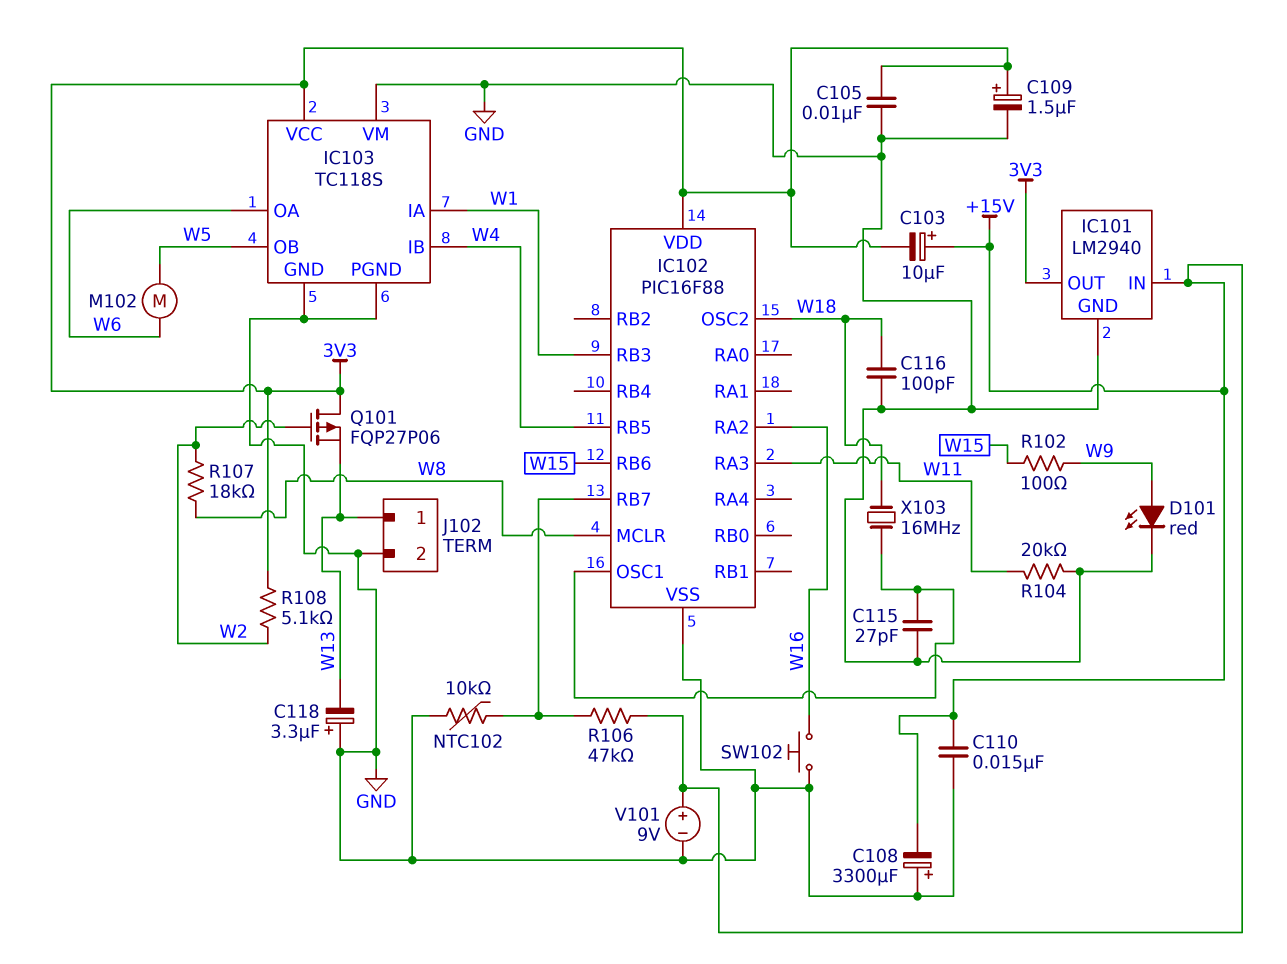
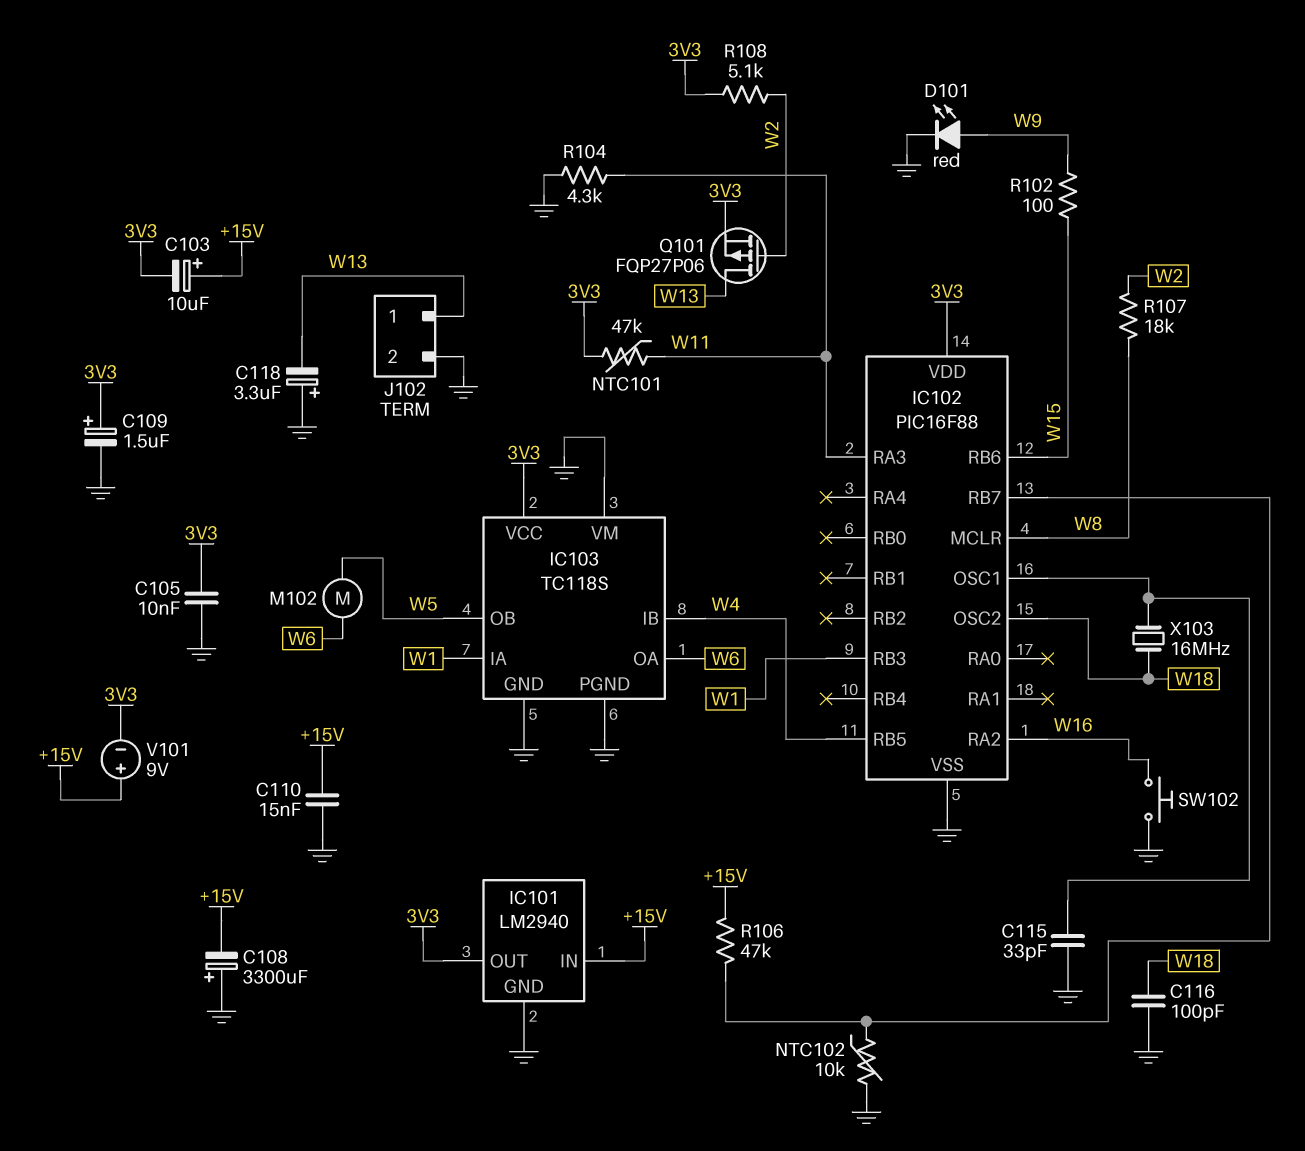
C115: 27pF (GND, IC102/OSC1) -> 33pF (GND, IC102/OSC1)
NTC101: none -> 47k (3V3, W11)
Q101: PMOS FQP27P06 (G W2, D 3V3, S W13) -> PMOS FQP27P06 (G W2, D W13, S 3V3)
R104: 20k (GND, W11) -> 4.3k (GND, W11)
V101: 9V (plus +15V, minus GND) -> 9V (plus +15V, minus 3V3)

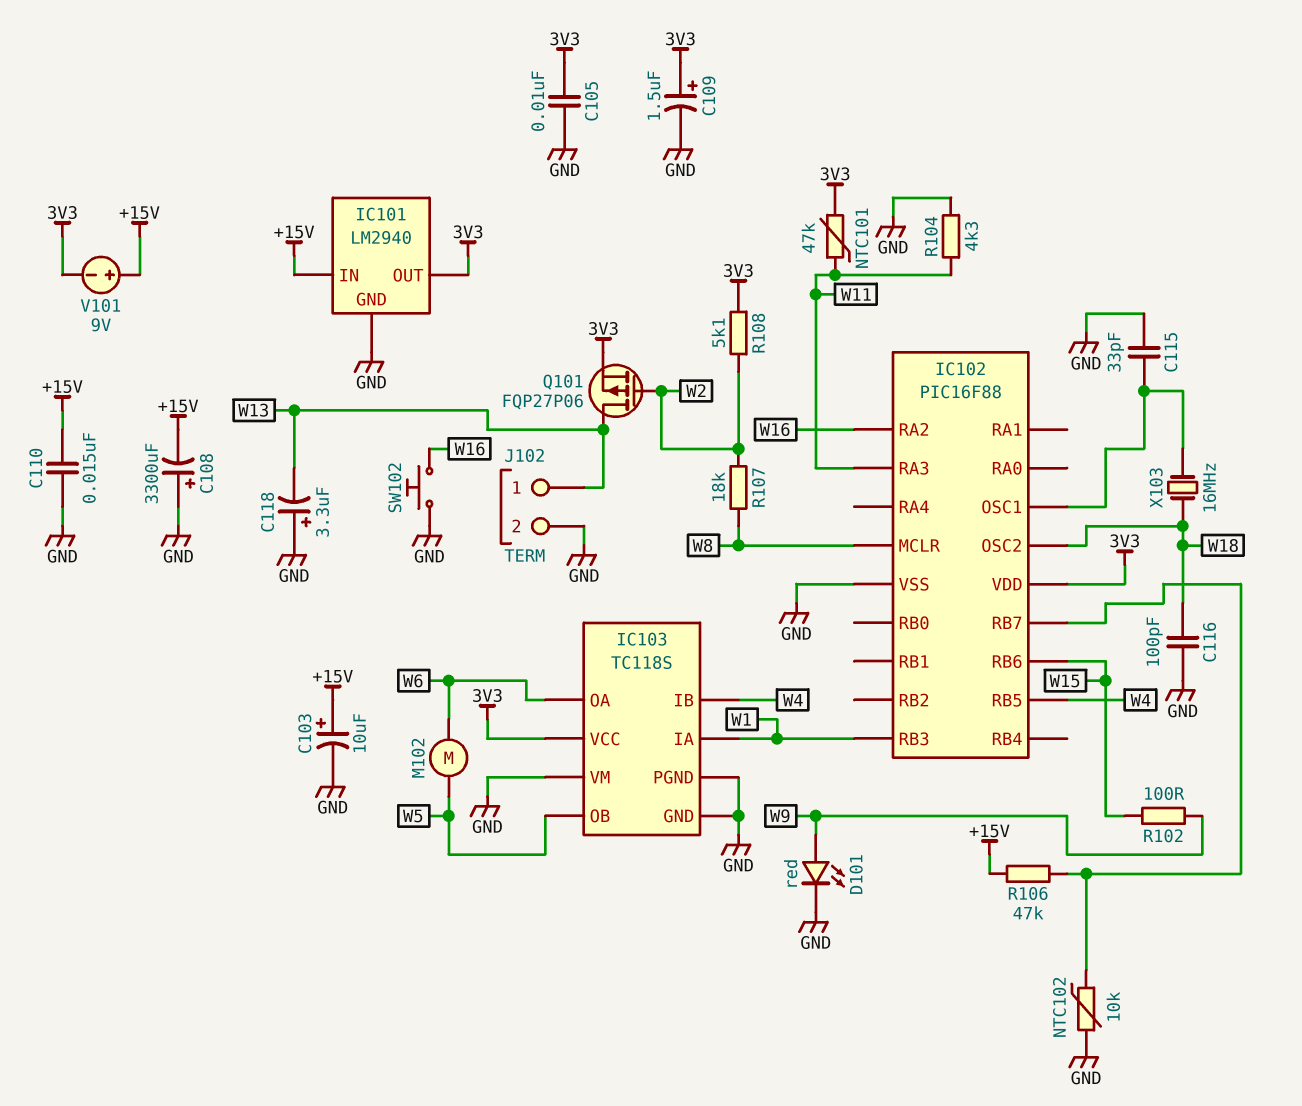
C103: 10uF (plus +15V, minus 3V3) -> 10uF (plus +15V, minus GND)

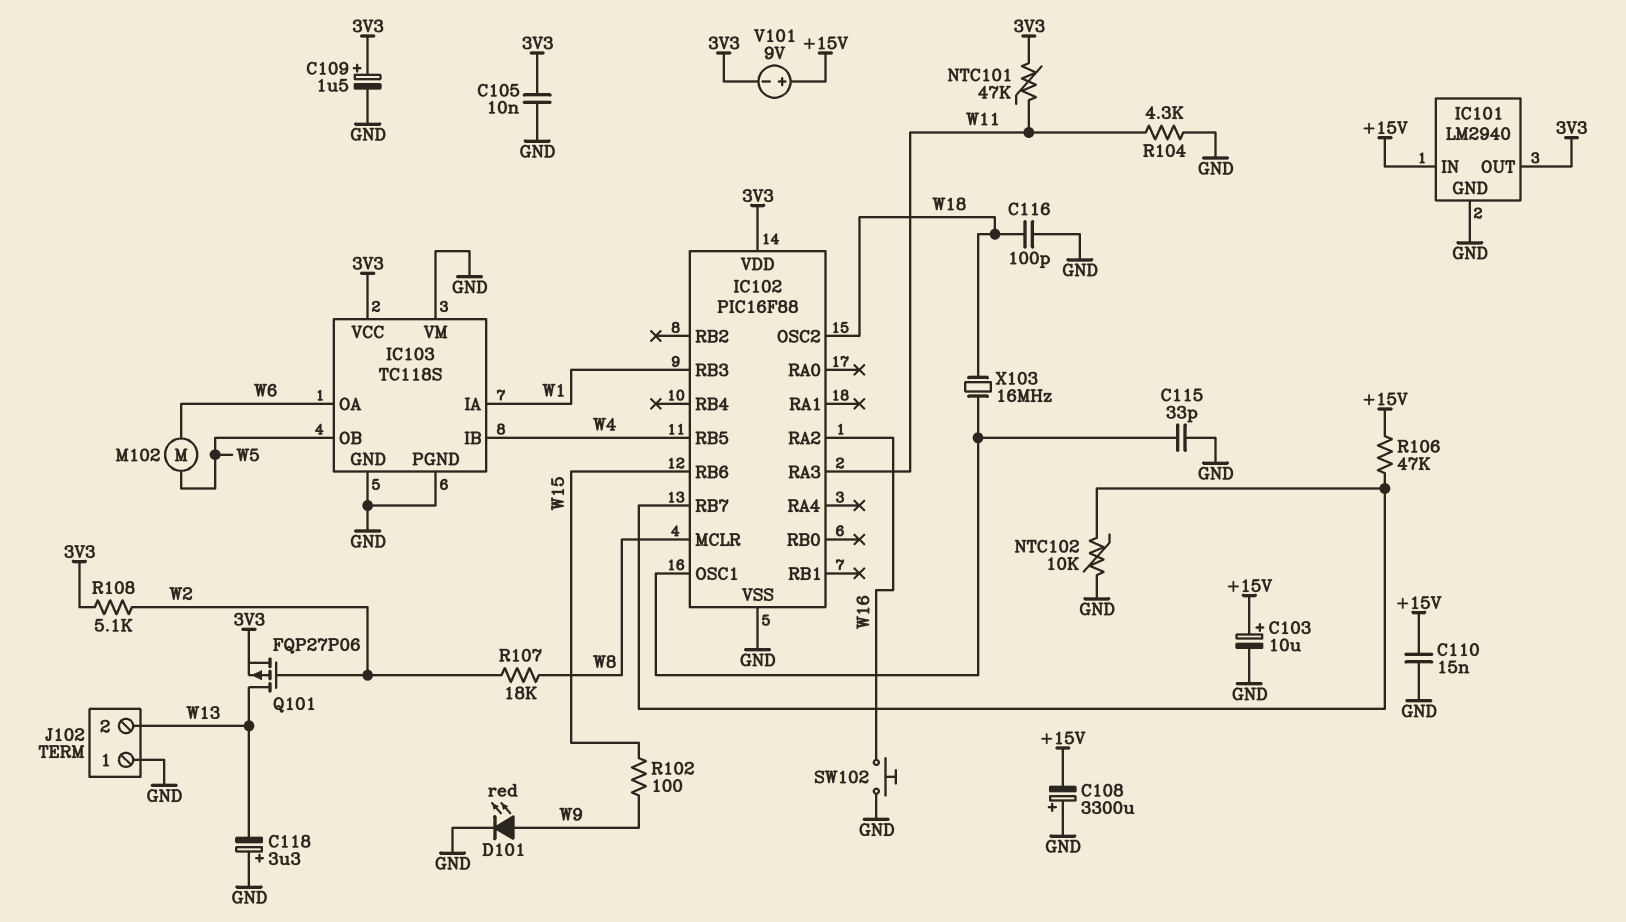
J102 pin 1: W13 -> GND
J102 pin 2: GND -> W13

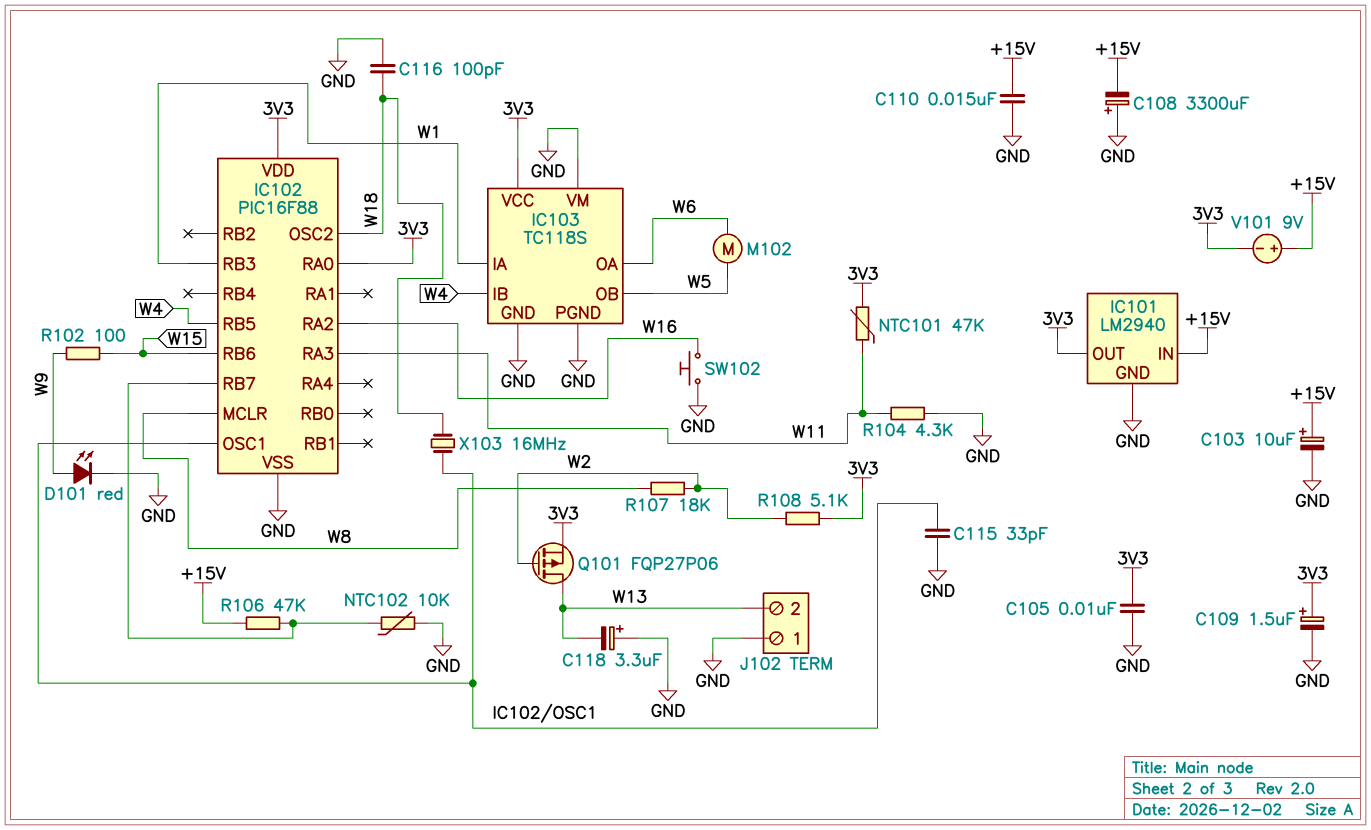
IC102 pin RA0: none -> 3V3

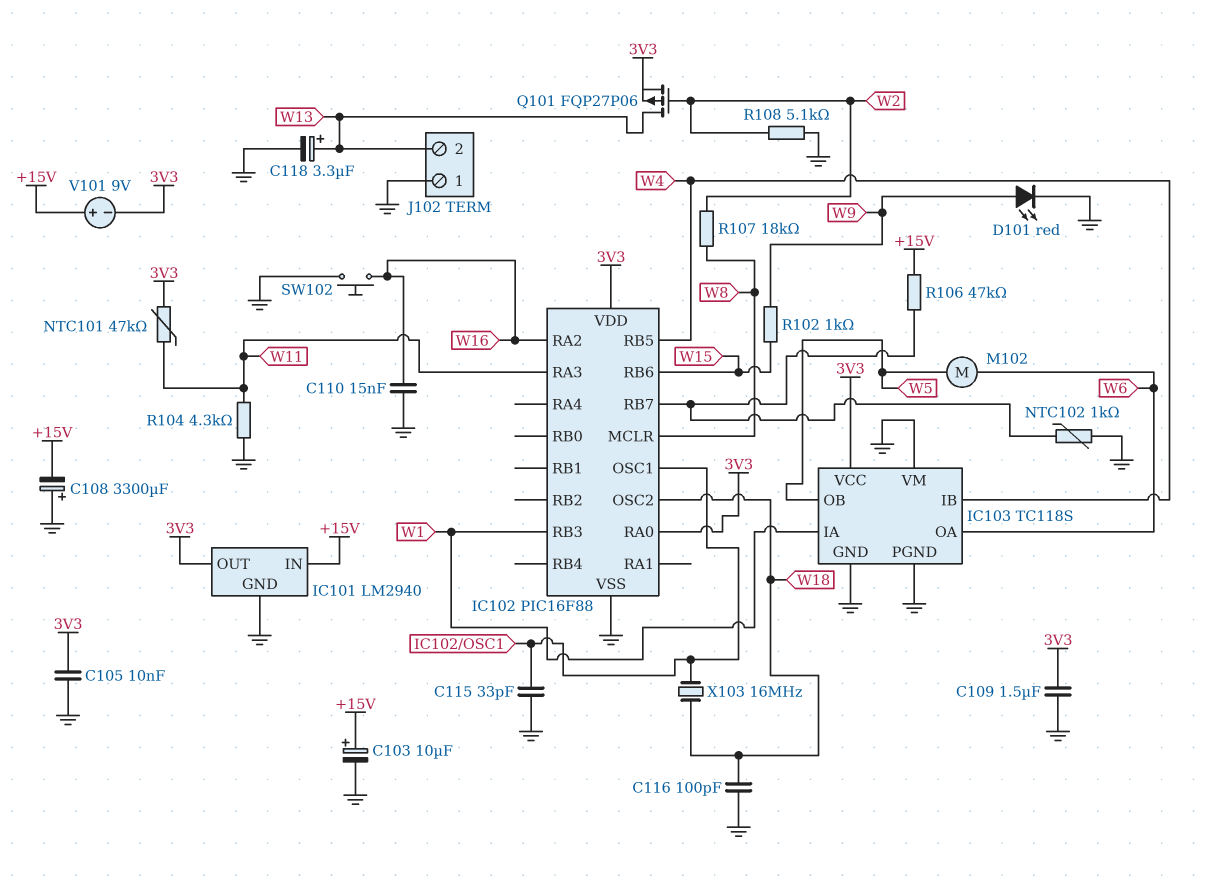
C109: 1.5uF (plus 3V3, minus GND) -> 1.5uF (3V3, GND)
C110: 15nF (+15V, GND) -> 15nF (GND, W16)
C118: 3.3uF (plus GND, minus W13) -> 3.3uF (plus W13, minus GND)
NTC102: 10k (GND, IC102/RB7) -> 1k (GND, IC102/RB7)
R102: 100 (W9, W15) -> 1k (W9, W15)
R108: 5.1k (3V3, W2) -> 5.1k (GND, W2)

